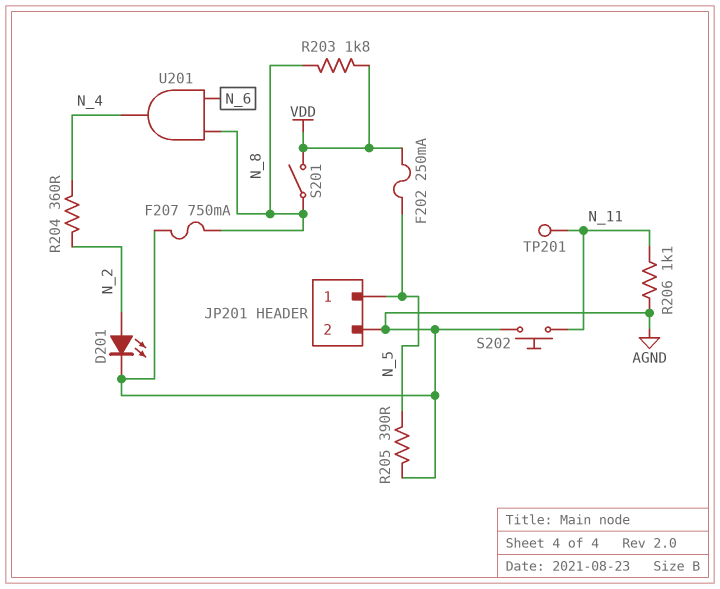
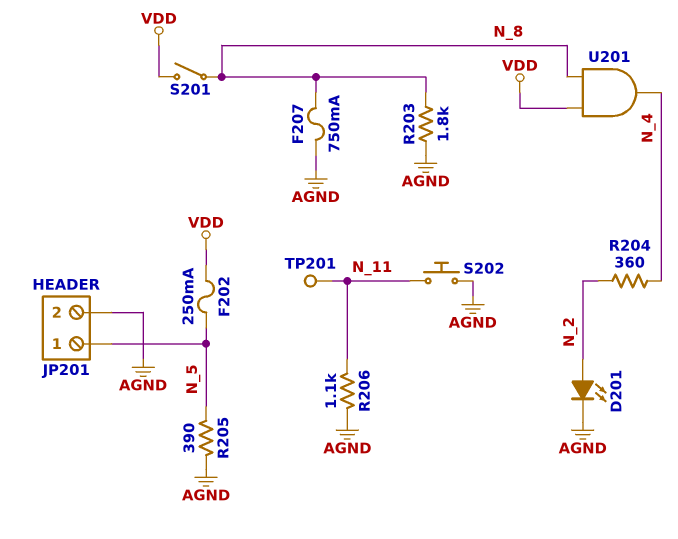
R203: 1.8k (N_8, VDD) -> 1.8k (AGND, N_8)
U201: AND (in N_6, in N_8, out N_4) -> AND (in N_8, in VDD, out N_4)

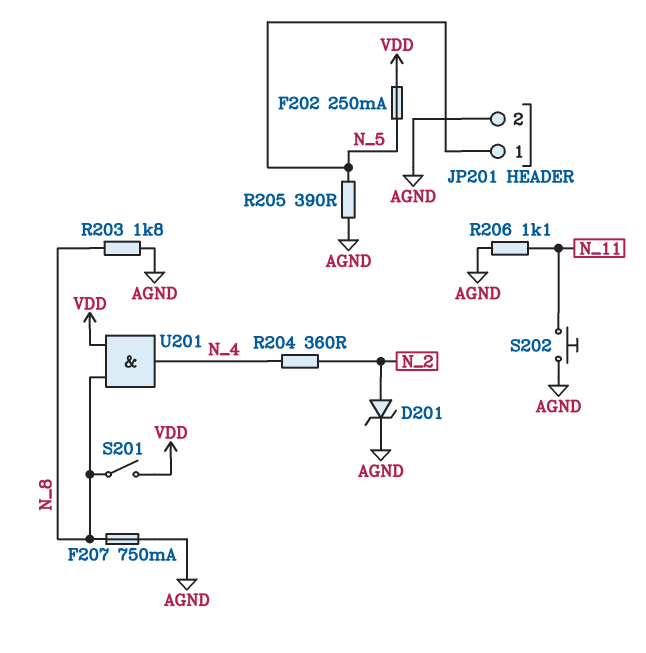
D201: LED (A N_2, K AGND) -> zener (A N_2, K AGND)
TP201: test point (N_11) -> none

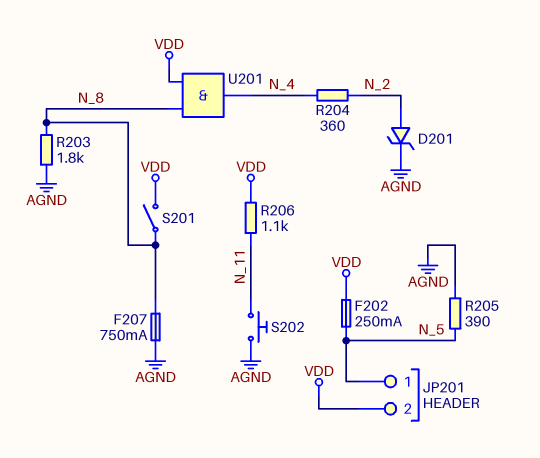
JP201 pin 2: AGND -> VDD
R206: 1.1k (AGND, N_11) -> 1.1k (N_11, VDD)

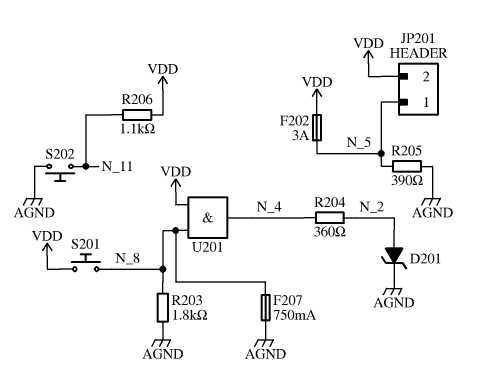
F202: 250mA (N_5, VDD) -> 3A (N_5, VDD)
S201: switch (N_8, VDD) -> button (N_8, VDD)

